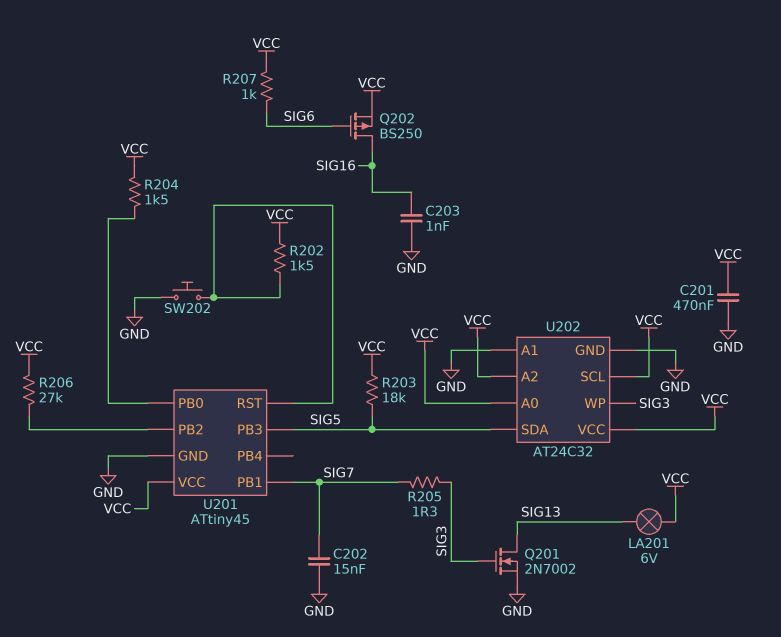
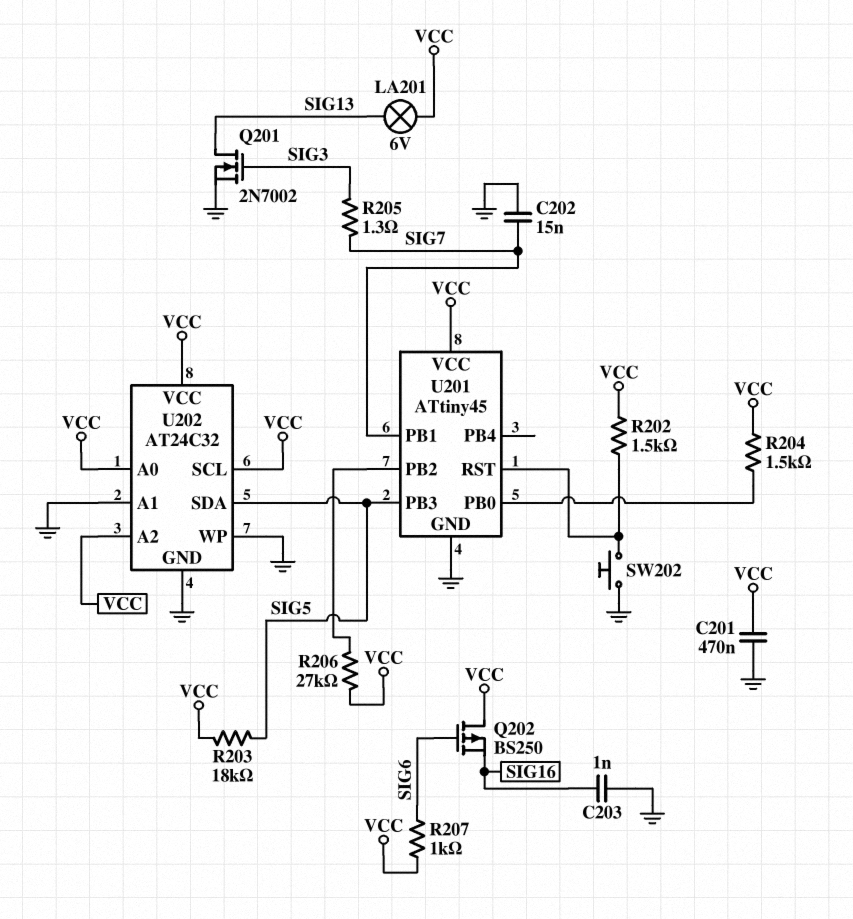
Q202: PMOS BS250 (G SIG6, D SIG16, S VCC) -> PMOS BS250 (G SIG6, D VCC, S SIG16)
U202 pin WP: SIG3 -> GND

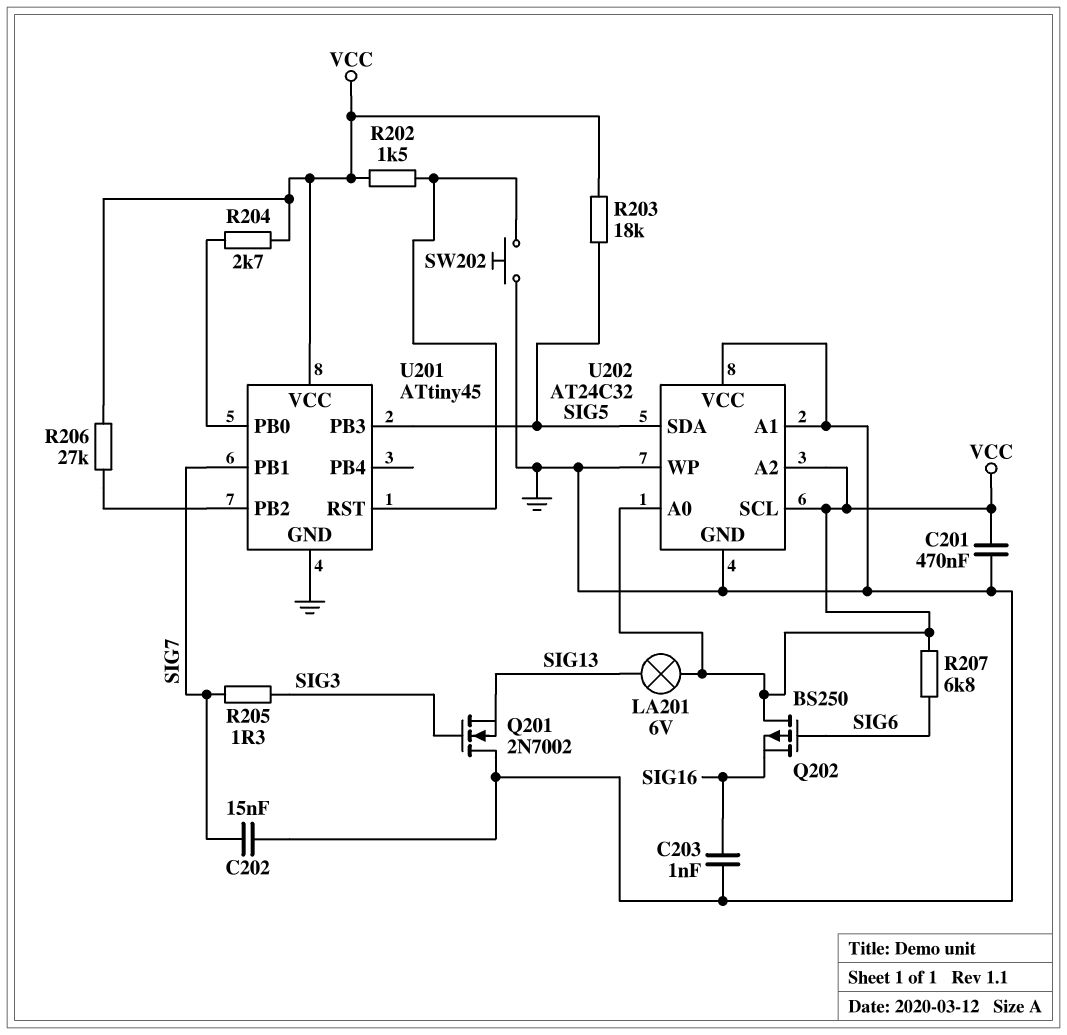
Q201: NMOS 2N7002 (G SIG3, D SIG13, S GND) -> NMOS 2N7002 (G SIG3, D GND, S SIG13)
R204: 1.5k (U201/PB0, VCC) -> 2.7k (U201/PB0, VCC)
R207: 1k (SIG6, VCC) -> 6.8k (SIG6, VCC)
U202 pin VCC: VCC -> GND

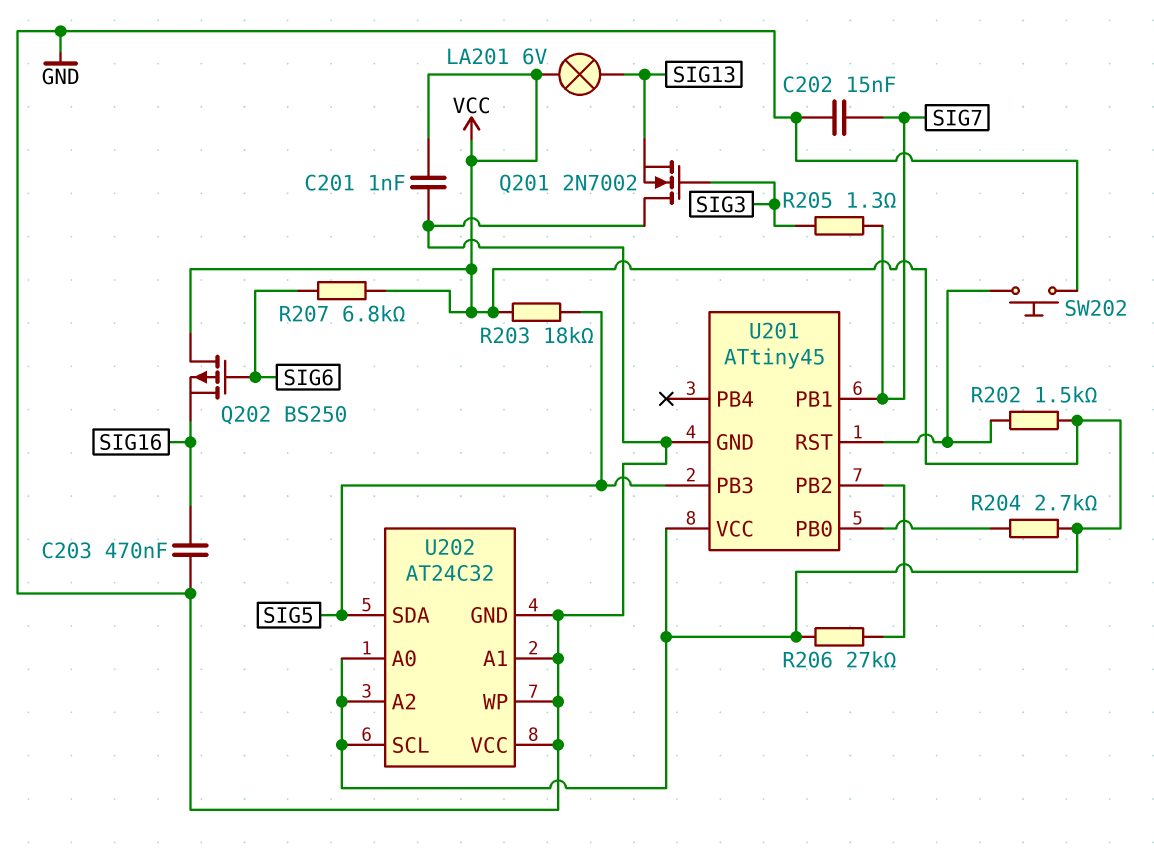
C201: 470nF (GND, VCC) -> 1nF (GND, VCC)
C203: 1nF (GND, SIG16) -> 470nF (GND, SIG16)

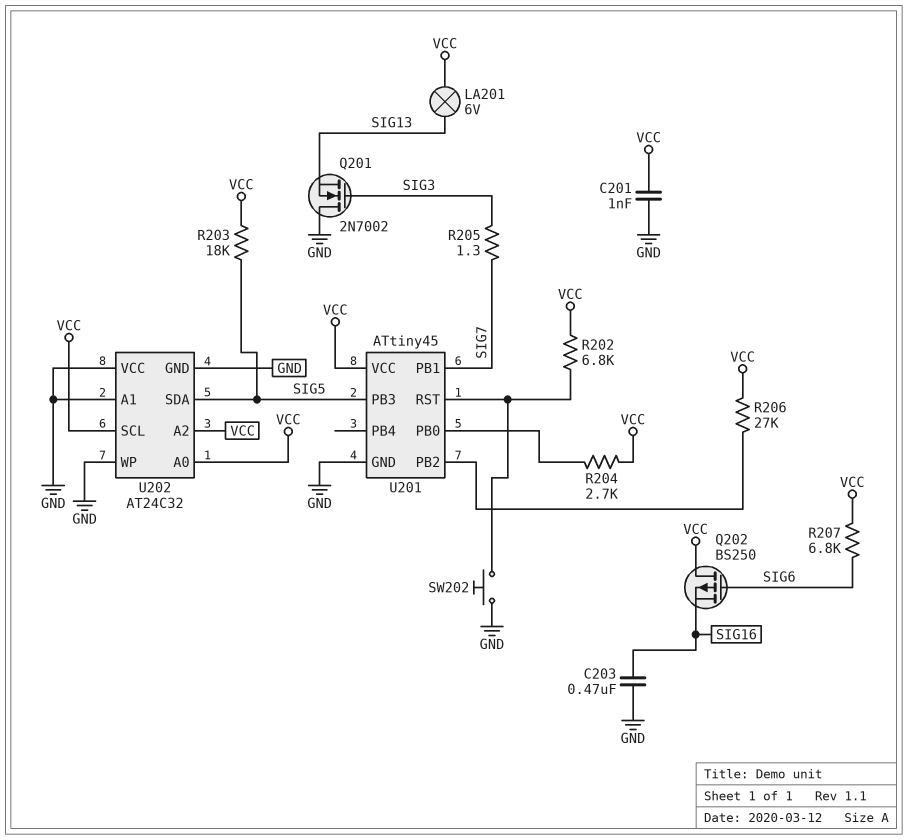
C202: 15nF (GND, SIG7) -> none
R202: 1.5k (U201/RST, VCC) -> 6.8k (U201/RST, VCC)

